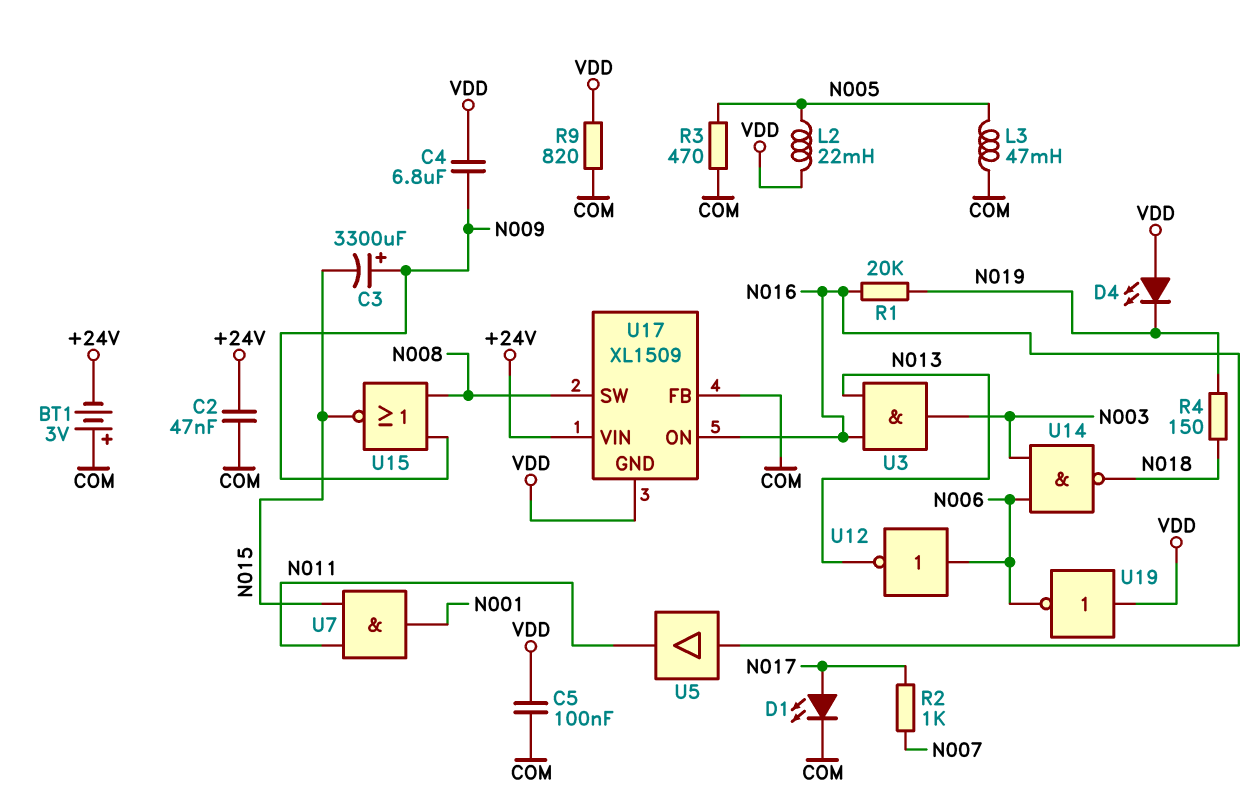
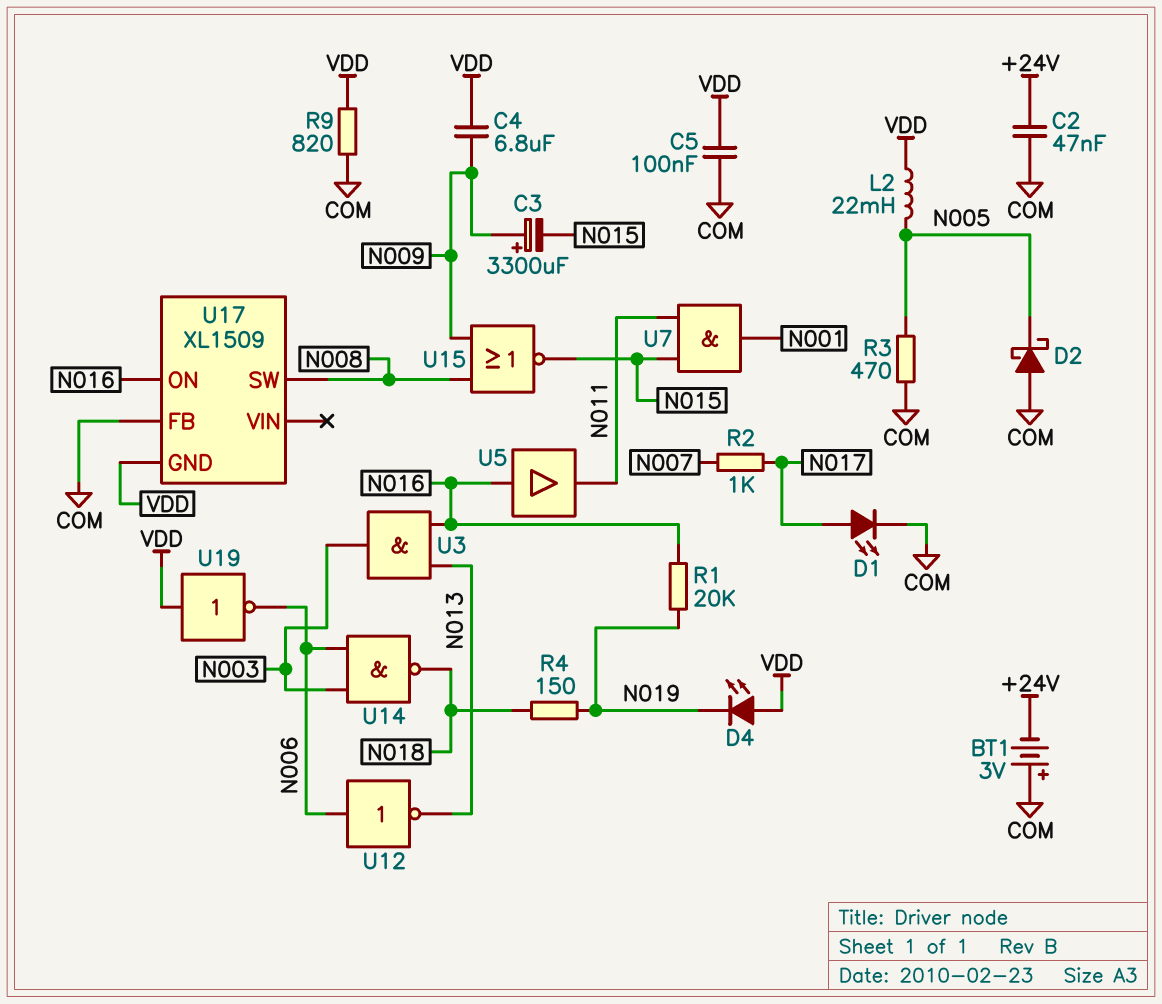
D2: none -> schottky (A COM, K N005)
L3: 47mH (COM, N005) -> none
U17 pin VIN: +24V -> none

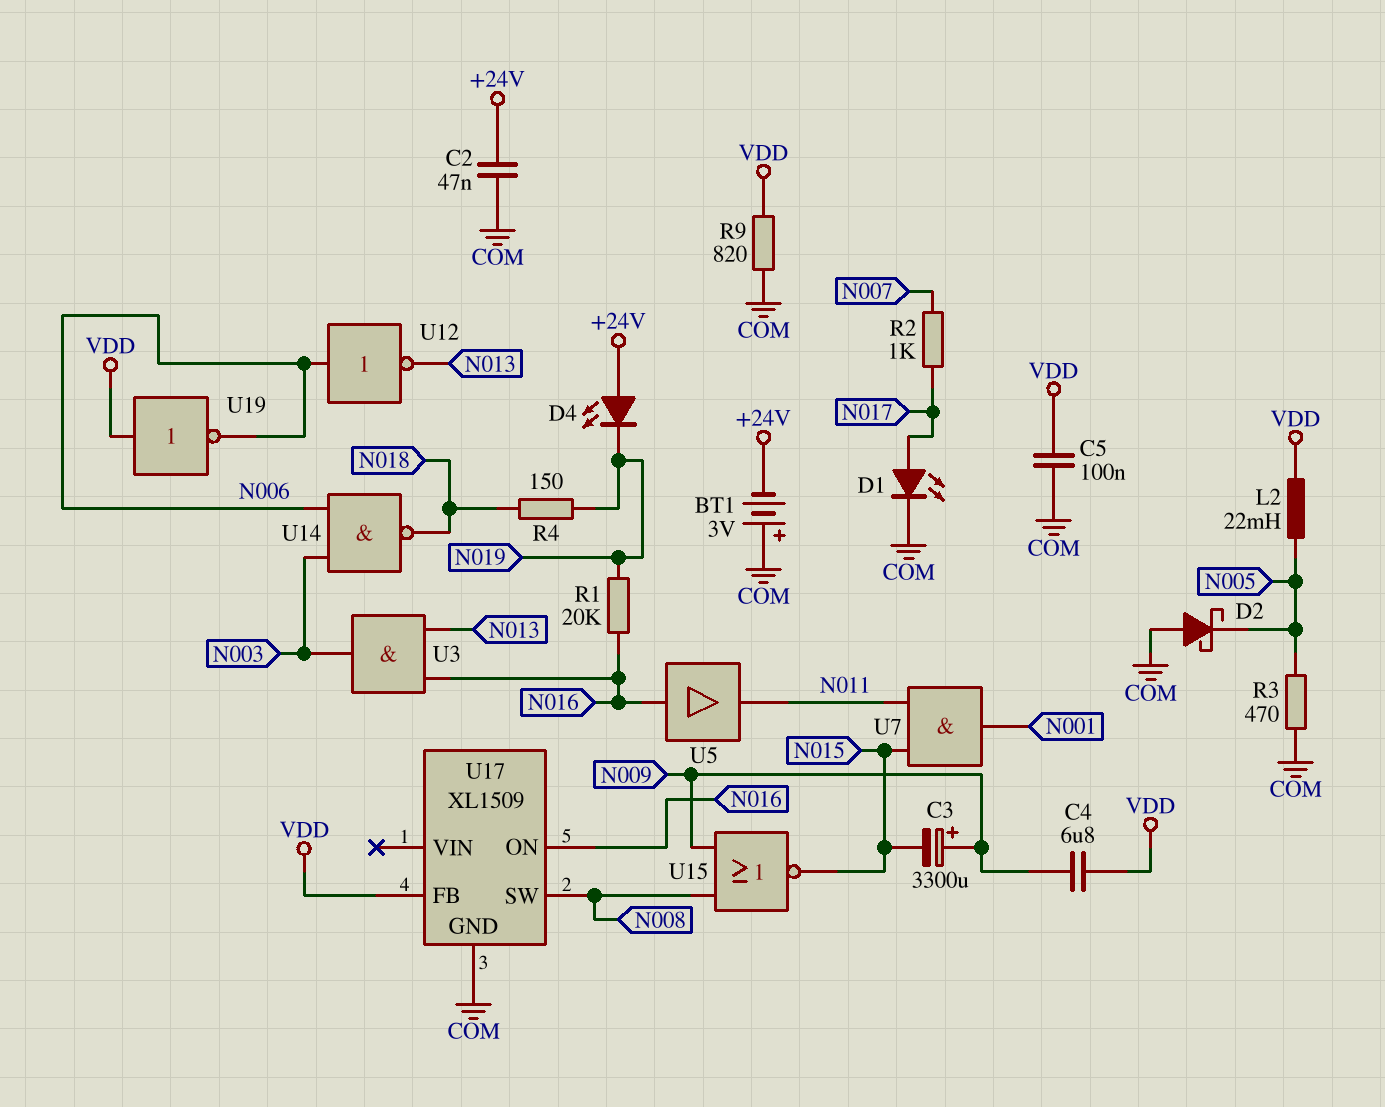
D4: LED (A VDD, K N019) -> LED (A +24V, K N019)
U17 pin FB: COM -> VDD
U17 pin GND: VDD -> COM

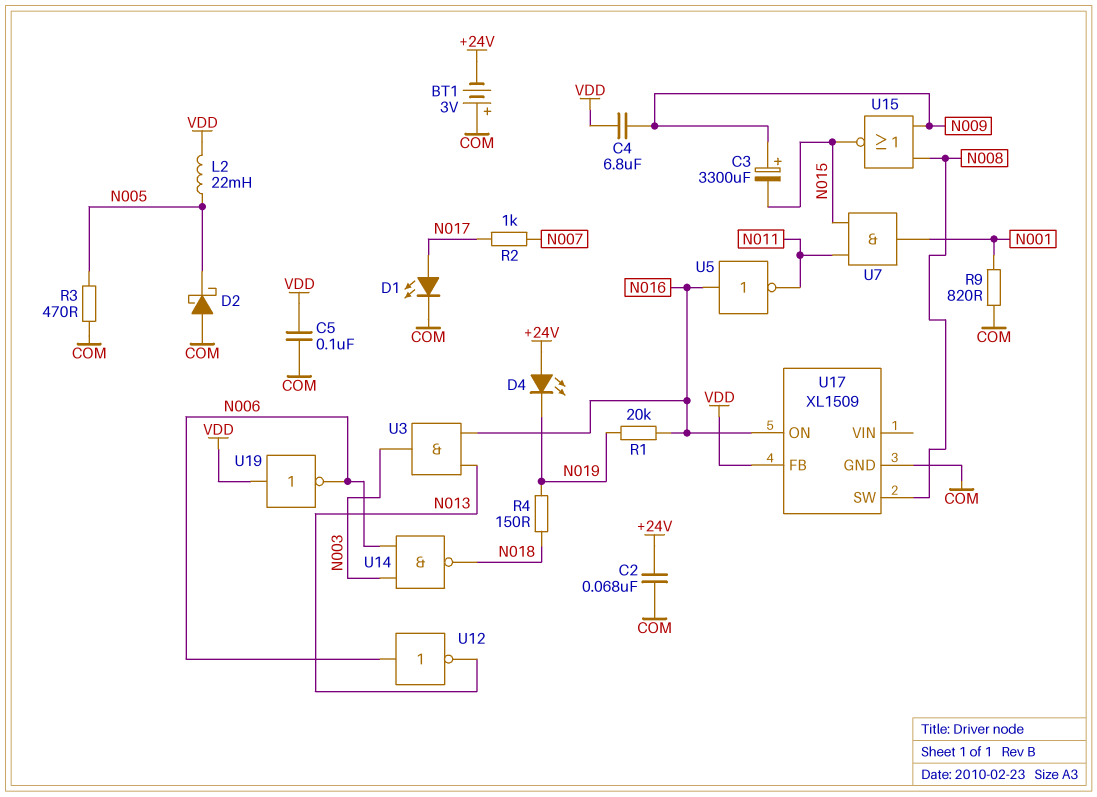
C2: 47nF (+24V, COM) -> 68nF (+24V, COM)
R9: 820 (COM, VDD) -> 820 (COM, N001)
U5: buffer (in N016, out N011) -> NOT (in N016, out N011)

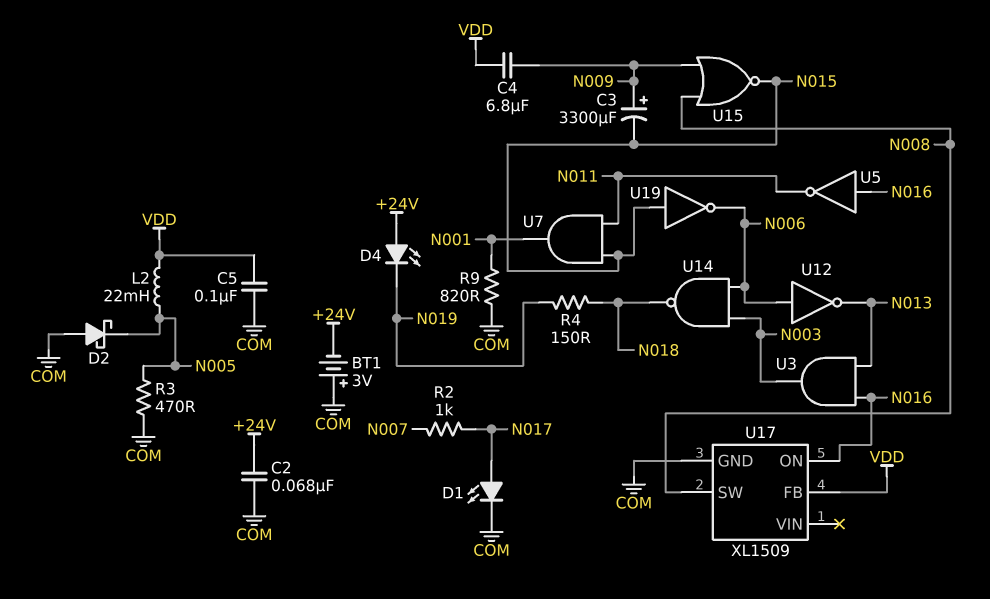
R1: 20k (N016, N019) -> none
U19: NOT (in VDD, out N006) -> NOT (in N015, out N006)

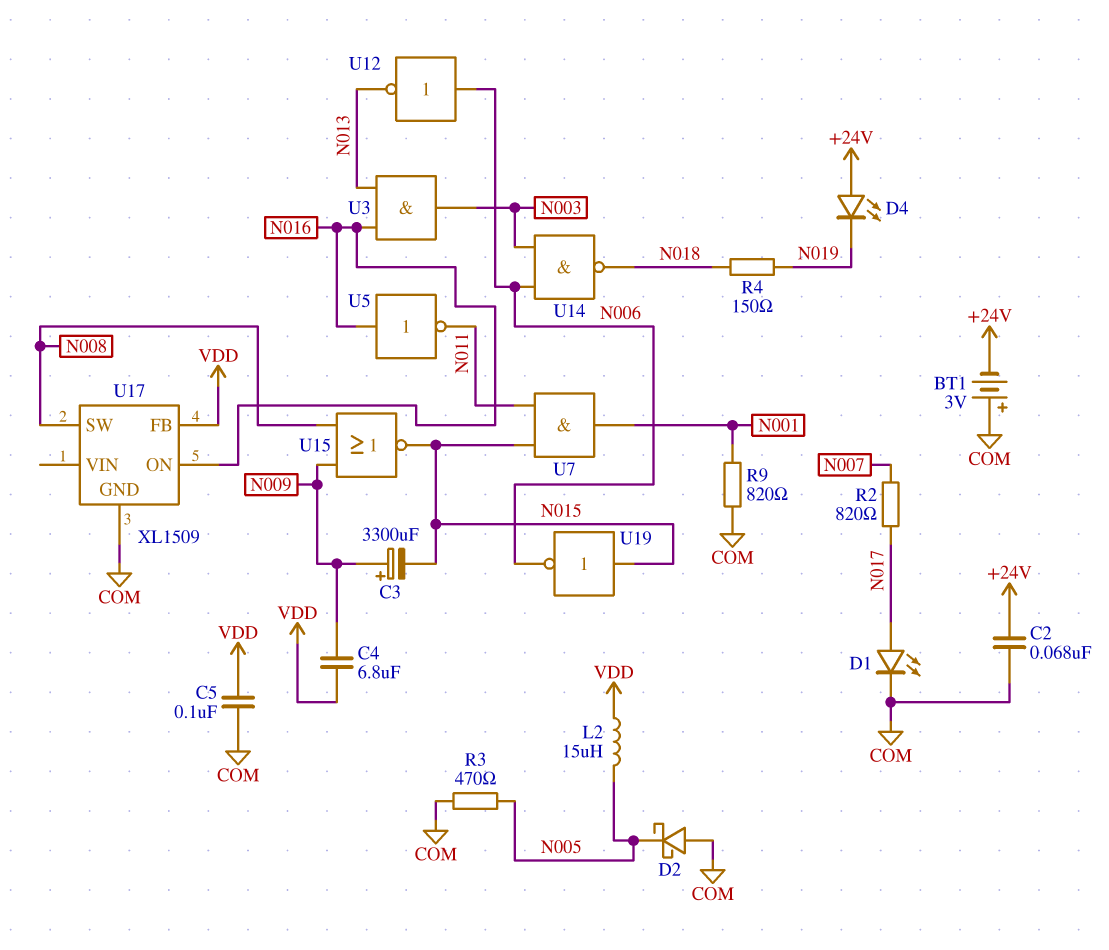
L2: 22mH (N005, VDD) -> 15uH (N005, VDD)
R2: 1k (N007, N017) -> 820 (N007, N017)

